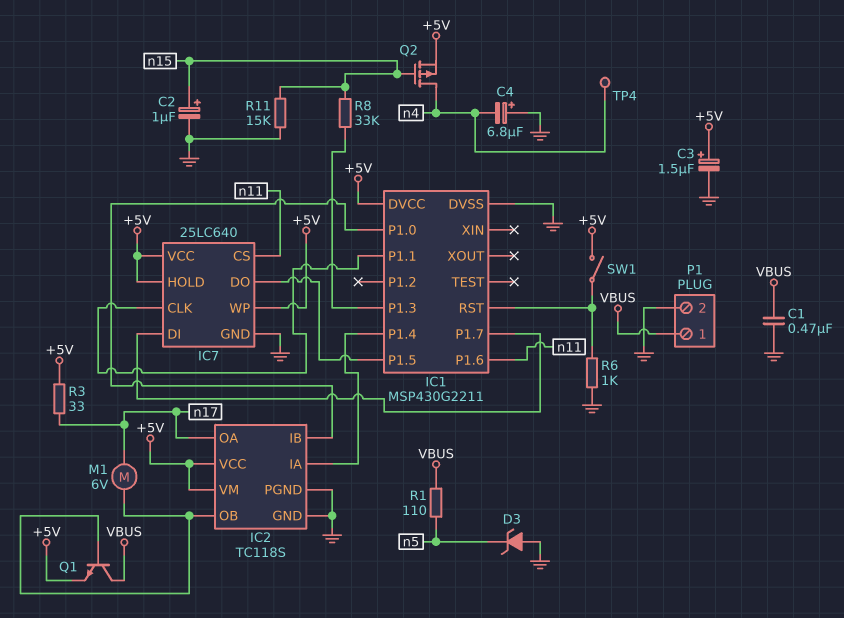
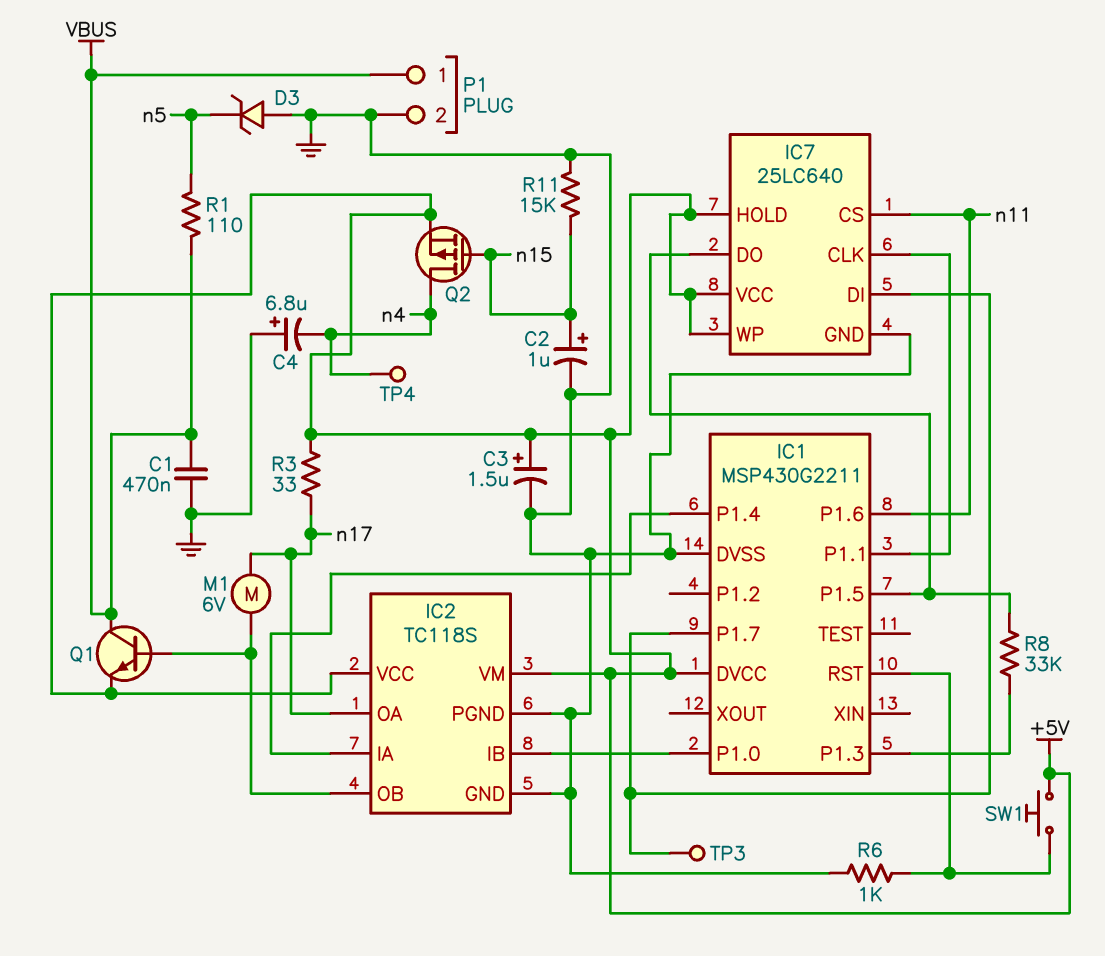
R8: 33k (IC1/P1.3, n15) -> 33k (IC1/P1.3, IC1/P1.5)
SW1: switch (+5V, IC1/RST) -> button (+5V, IC1/RST)
TP3: none -> test point (IC1/P1.7)

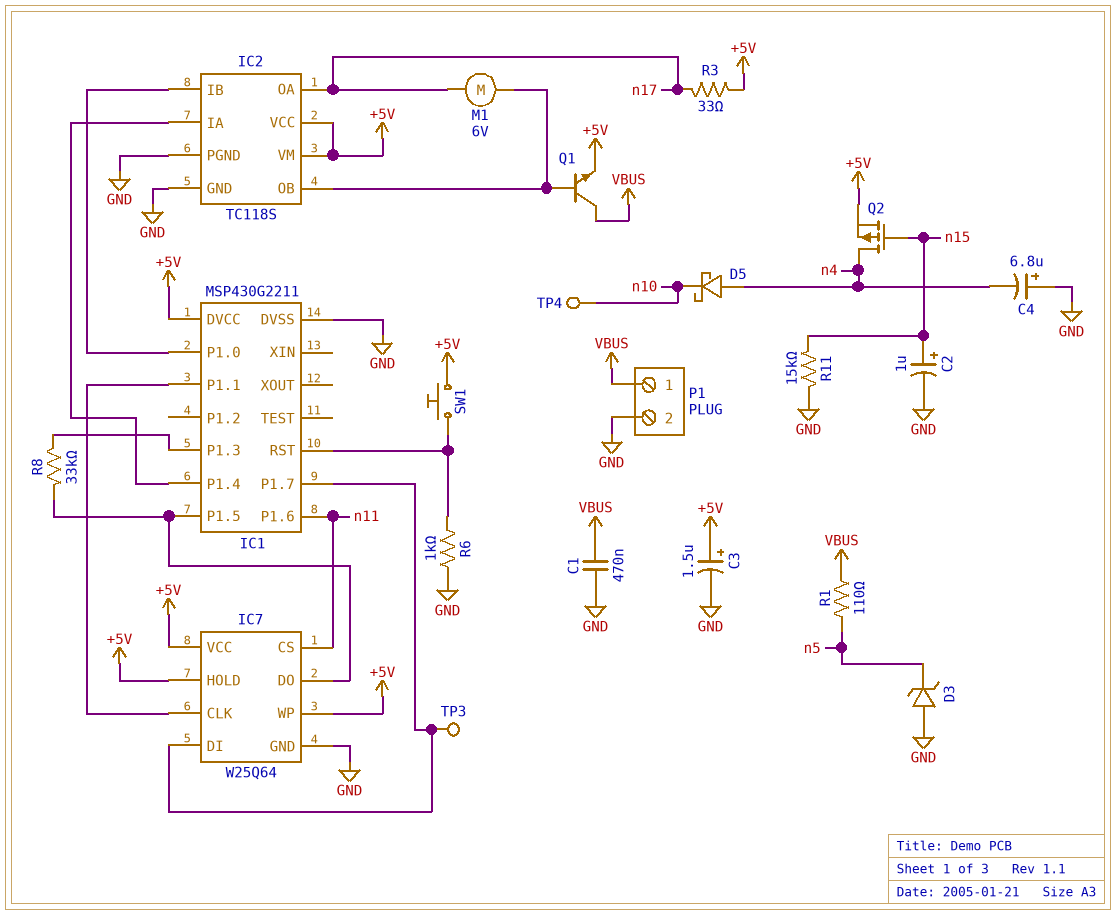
D5: none -> schottky (A n4, K n10)
IC7: 25LC640 -> W25Q64
TP4: test point (n4) -> test point (n10)

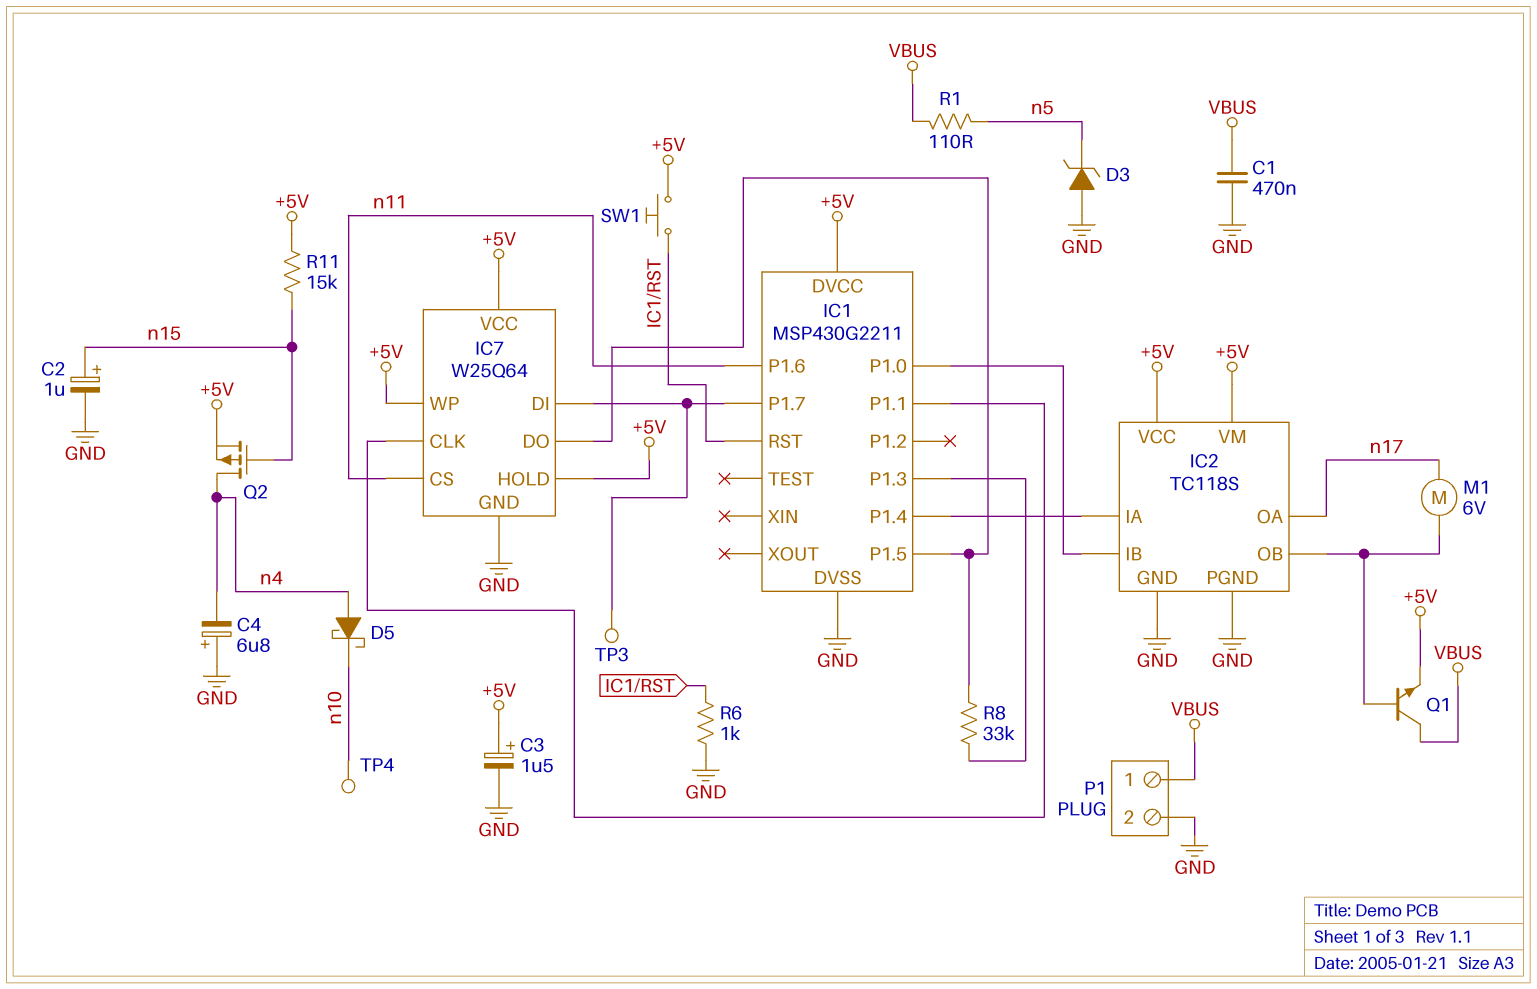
R3: 33 (+5V, n17) -> none
R11: 15k (GND, n15) -> 15k (+5V, n15)

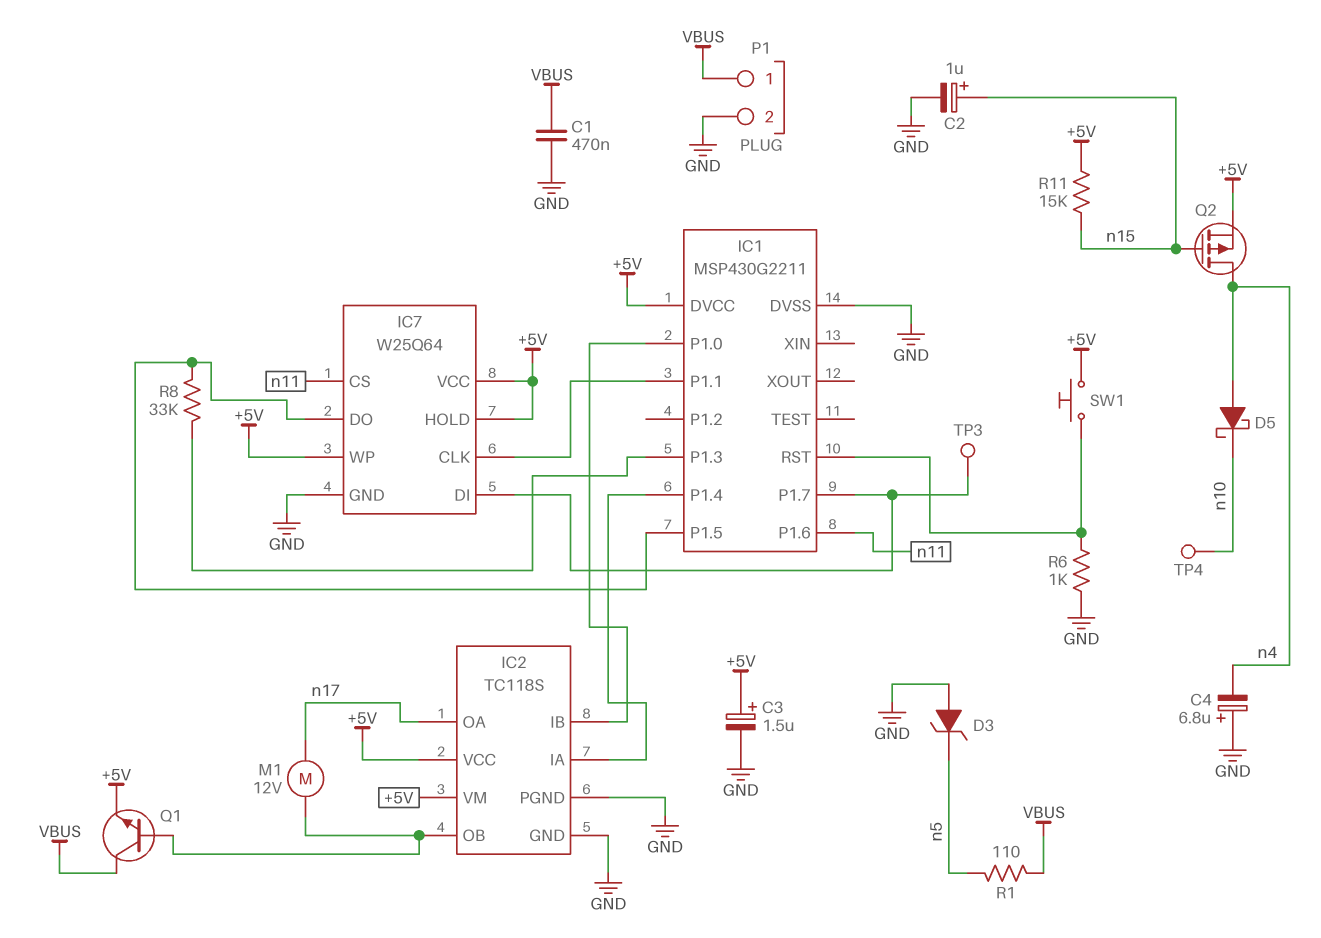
M1: motor 6V (IC2/OB, n17) -> motor 12V (IC2/OB, n17)

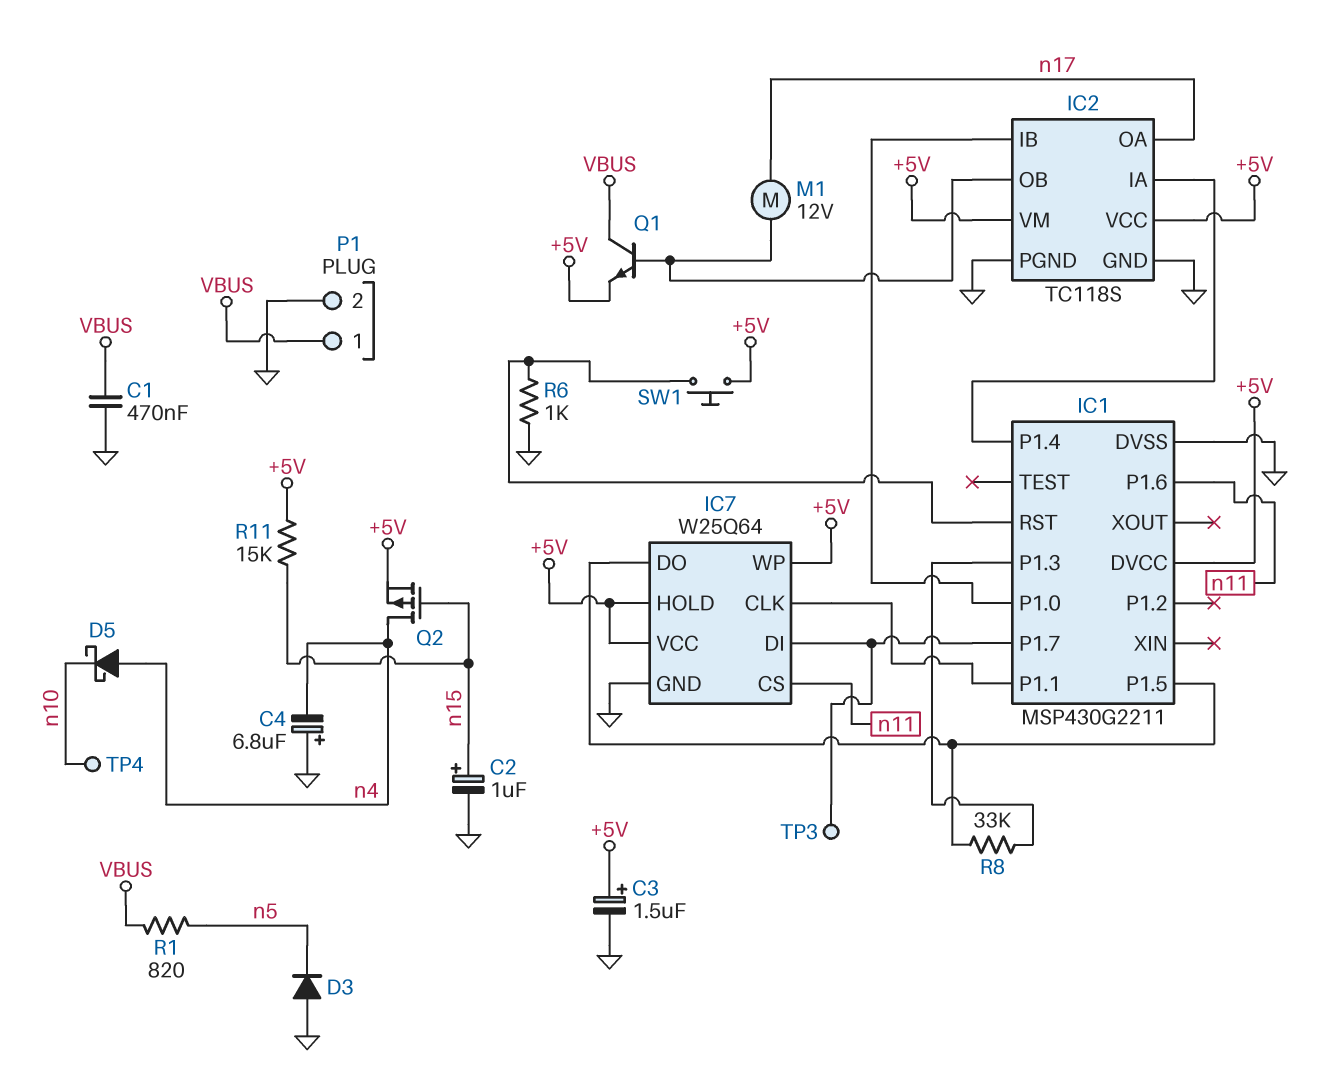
D3: zener (A GND, K n5) -> diode (A GND, K n5)
R1: 110 (VBUS, n5) -> 820 (VBUS, n5)

